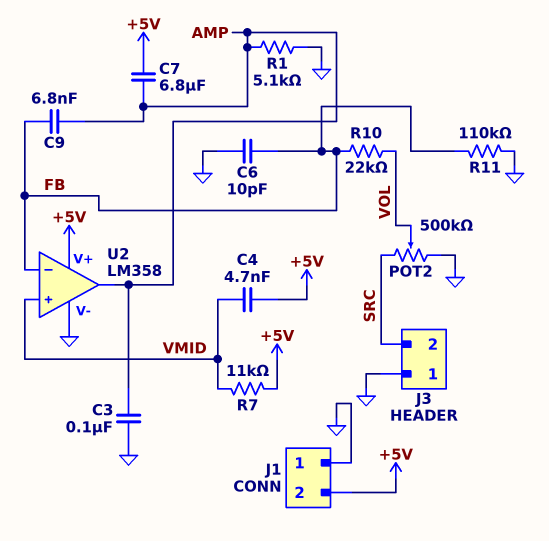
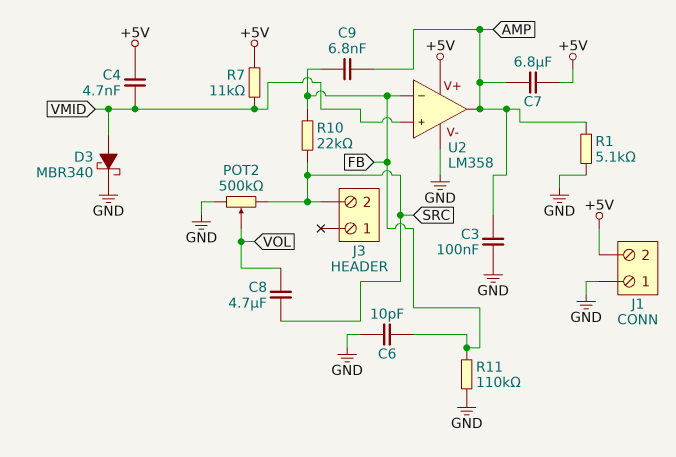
C8: none -> 4.7uF (SRC, VOL)
D3: none -> schottky MBR340 (A VMID, K GND)
J3 pin 1: GND -> none
R10: 22k (FB, VOL) -> 22k (FB, SRC)

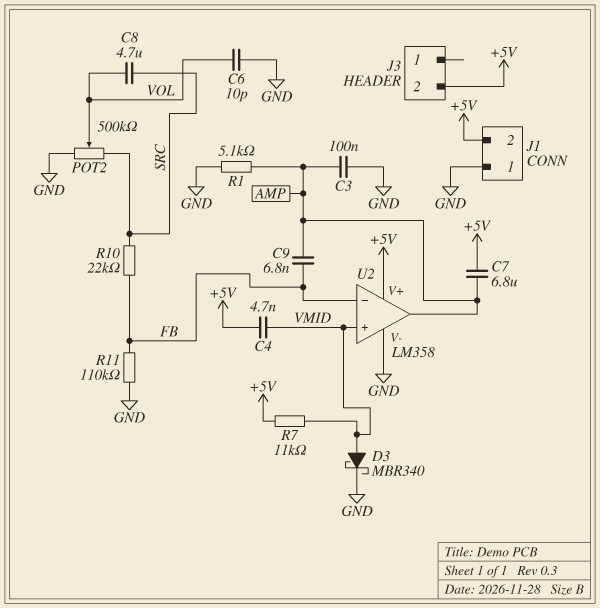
C6: 10pF (FB, GND) -> 10pF (GND, VOL)
J3 pin 2: SRC -> +5V

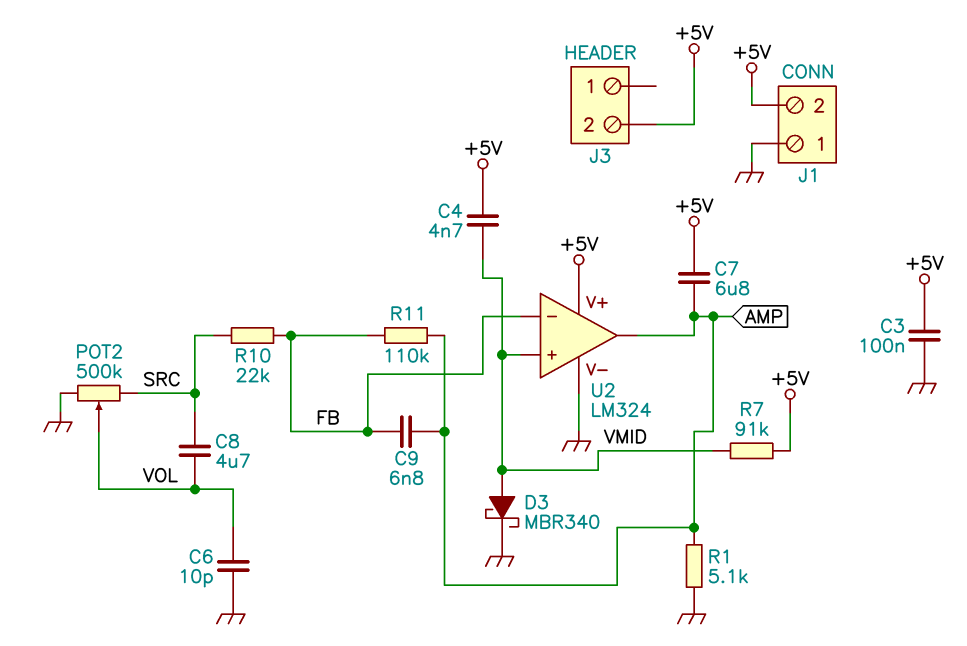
C3: 100nF (AMP, GND) -> 100nF (+5V, GND)
R7: 11k (+5V, VMID) -> 91k (+5V, VMID)
R11: 110k (FB, GND) -> 110k (AMP, FB)
U2: LM358 -> LM324

